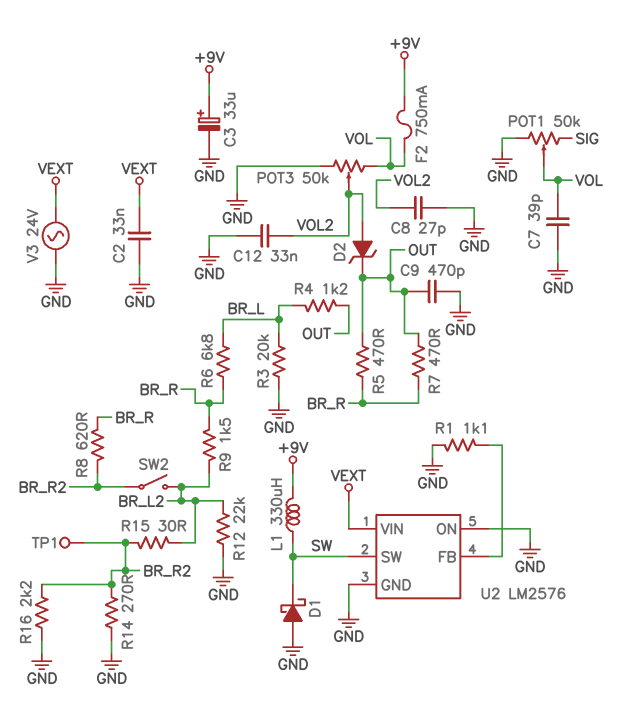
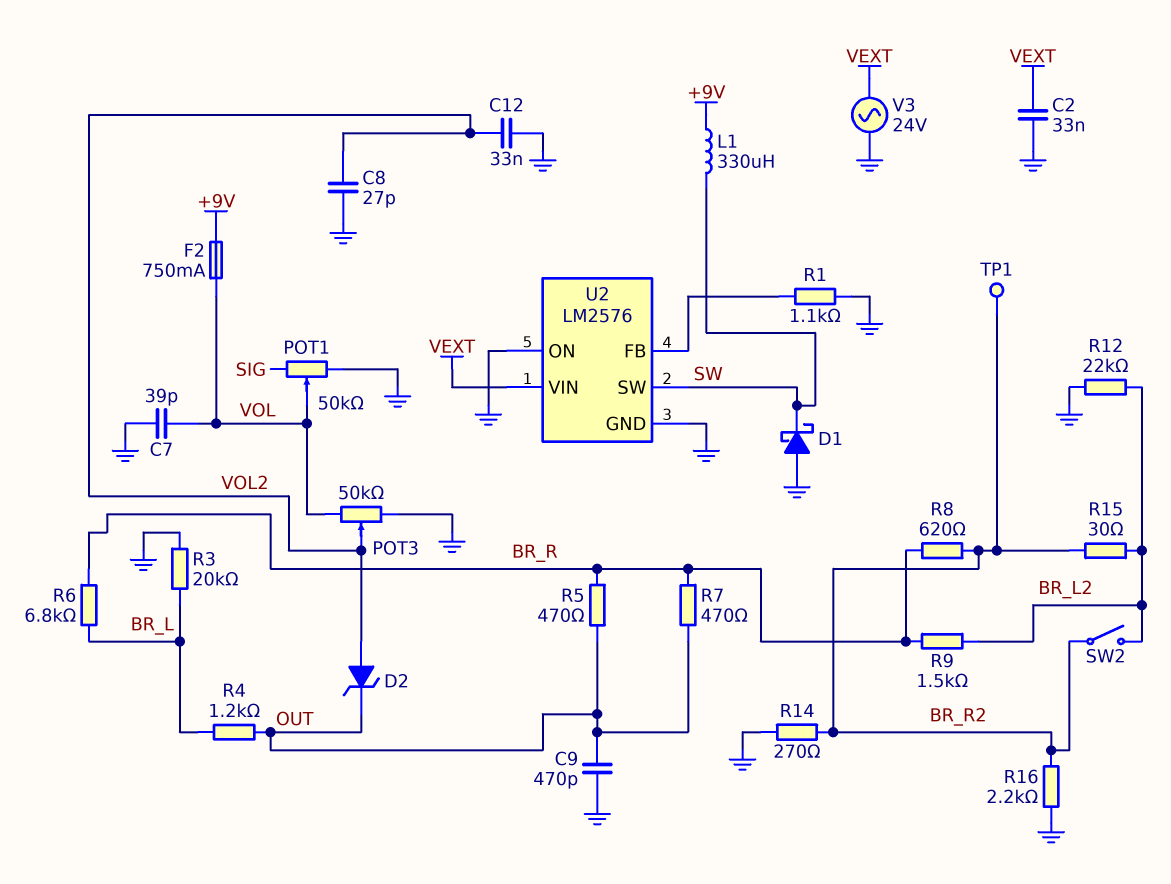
C3: 33uF (plus +9V, minus GND) -> none

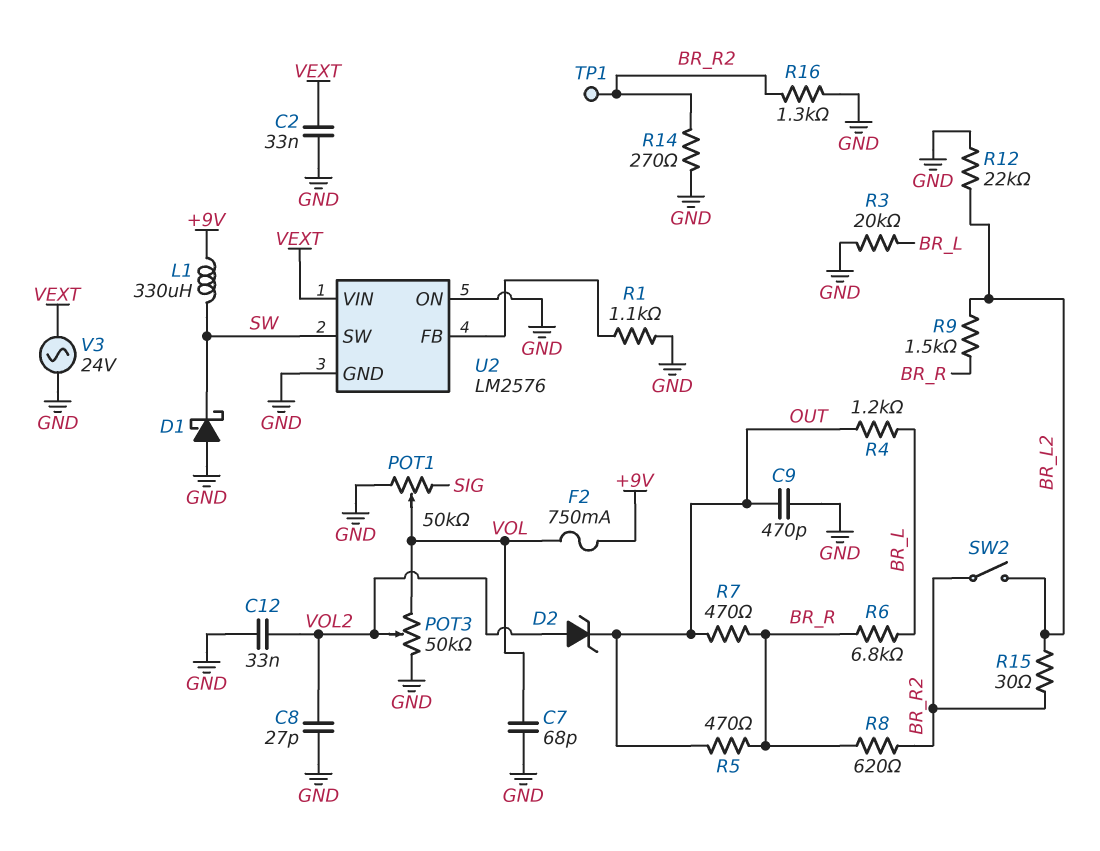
C7: 39pF (GND, VOL) -> 68pF (GND, VOL)
R16: 2.2k (BR_R2, GND) -> 1.3k (BR_R2, GND)

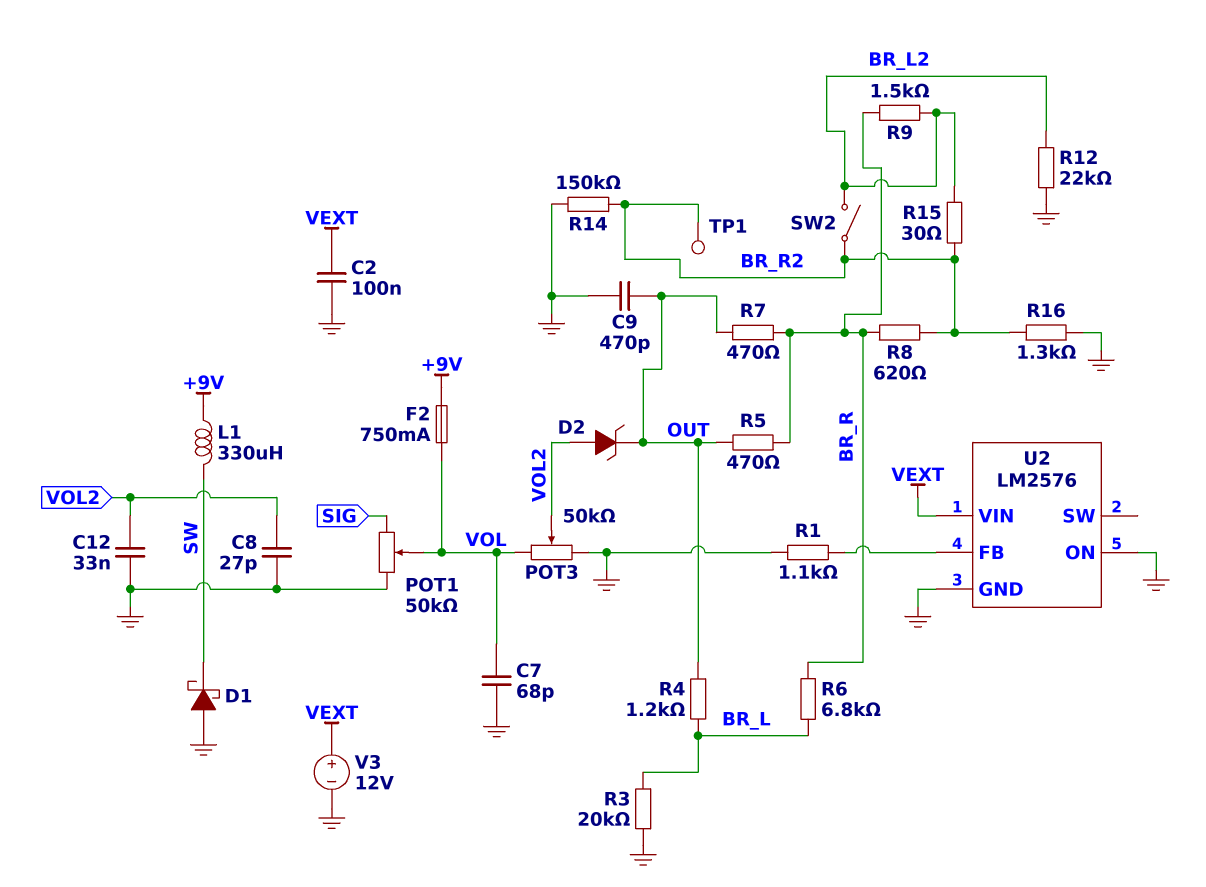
C2: 33nF (GND, VEXT) -> 100nF (GND, VEXT)
R14: 270 (BR_R2, GND) -> 150k (BR_R2, GND)
U2 pin SW: SW -> none
V3: AC 24V (GND, VEXT) -> 12V (plus VEXT, minus GND)

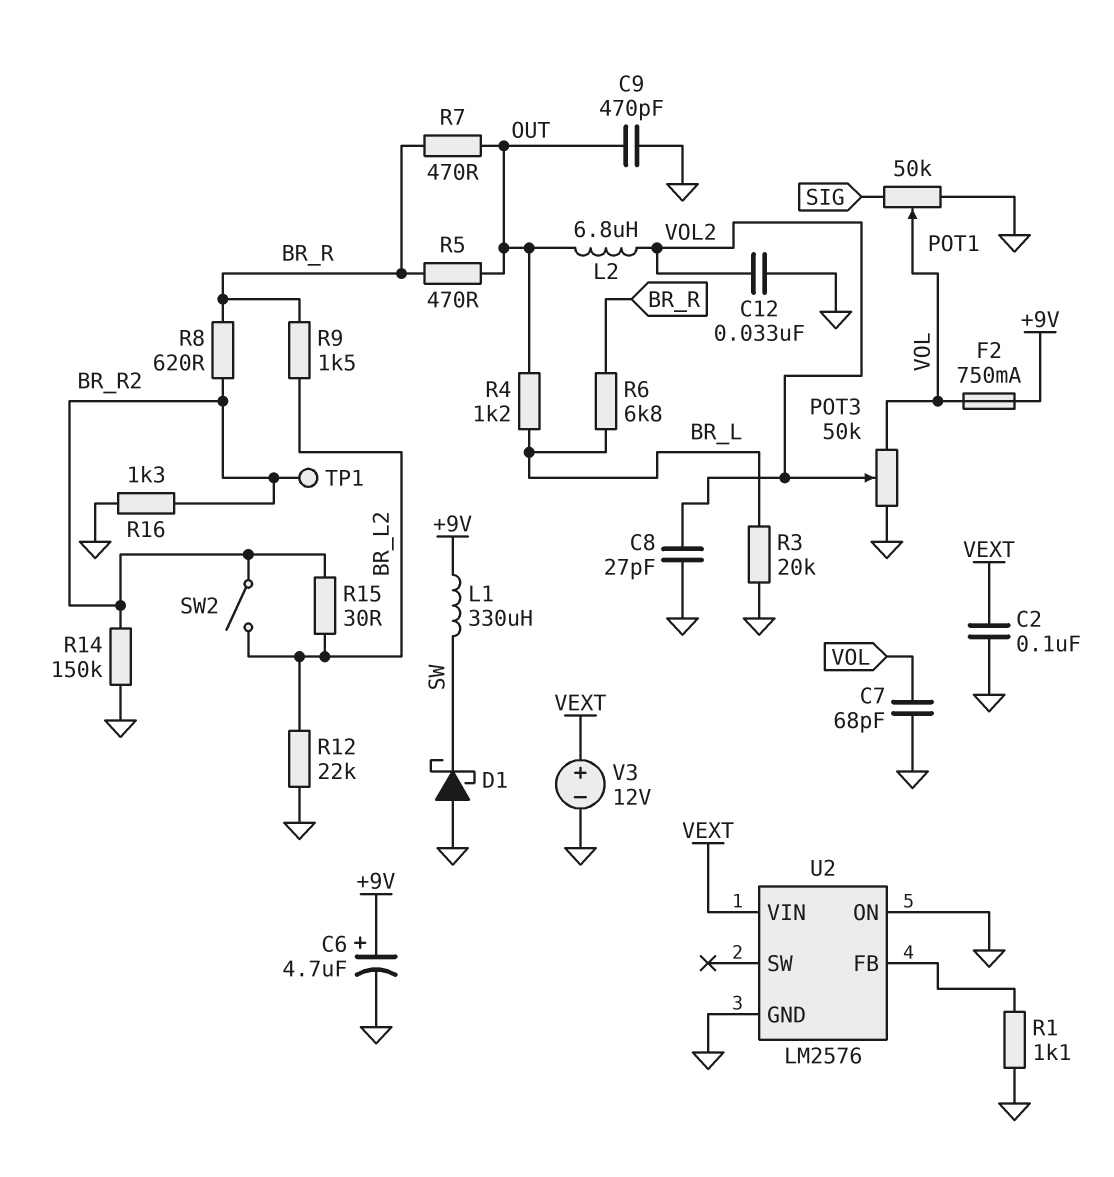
C6: none -> 4.7uF (plus +9V, minus GND)
D2: zener (A VOL2, K OUT) -> none
L2: none -> 6.8uH (OUT, VOL2)

